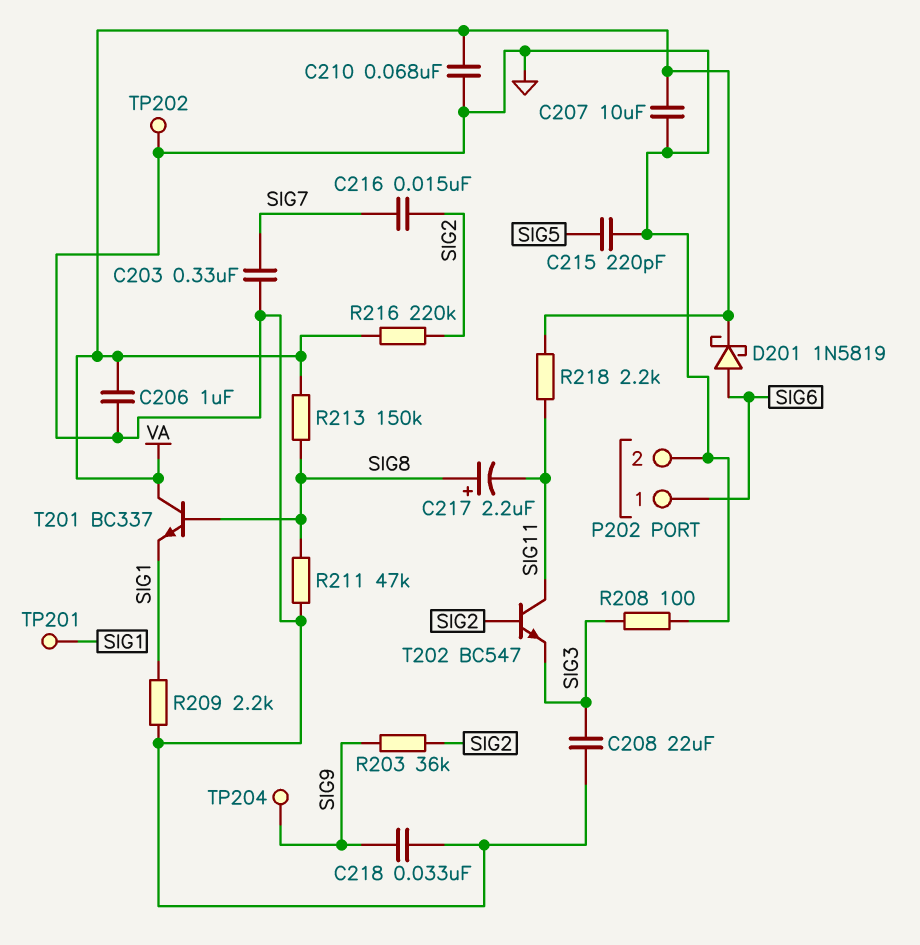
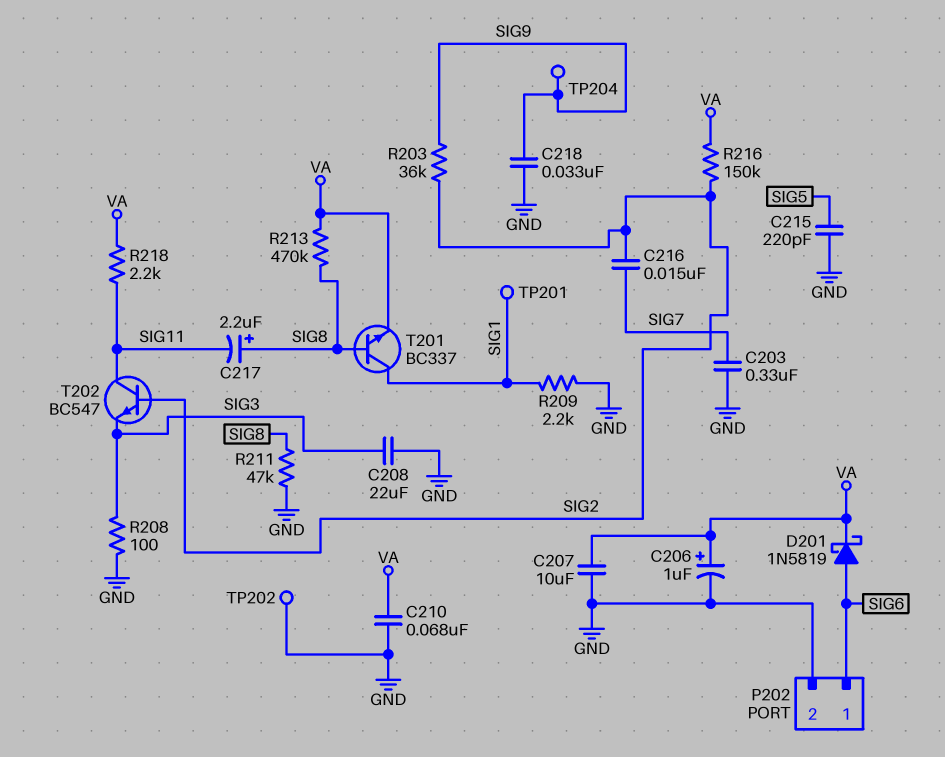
C206: 1uF (GND, VA) -> 1uF (plus VA, minus GND)
R213: 150k (SIG8, VA) -> 470k (SIG8, VA)
R216: 220k (SIG2, VA) -> 150k (SIG2, VA)
T201: NPN BC337 (B SIG8, C VA, E SIG1) -> NPN BC337 (B SIG8, C SIG1, E VA)

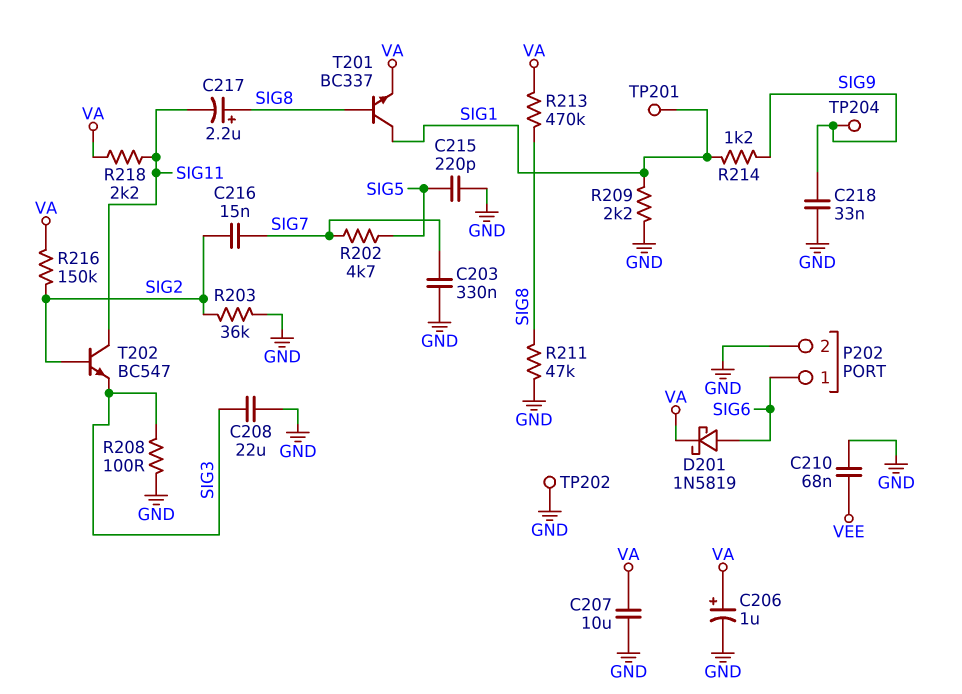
C210: 68nF (GND, VA) -> 68nF (GND, VEE)
R202: none -> 4.7k (SIG5, SIG7)
R203: 36k (SIG2, SIG9) -> 36k (GND, SIG2)
R214: none -> 1.2k (SIG1, SIG9)

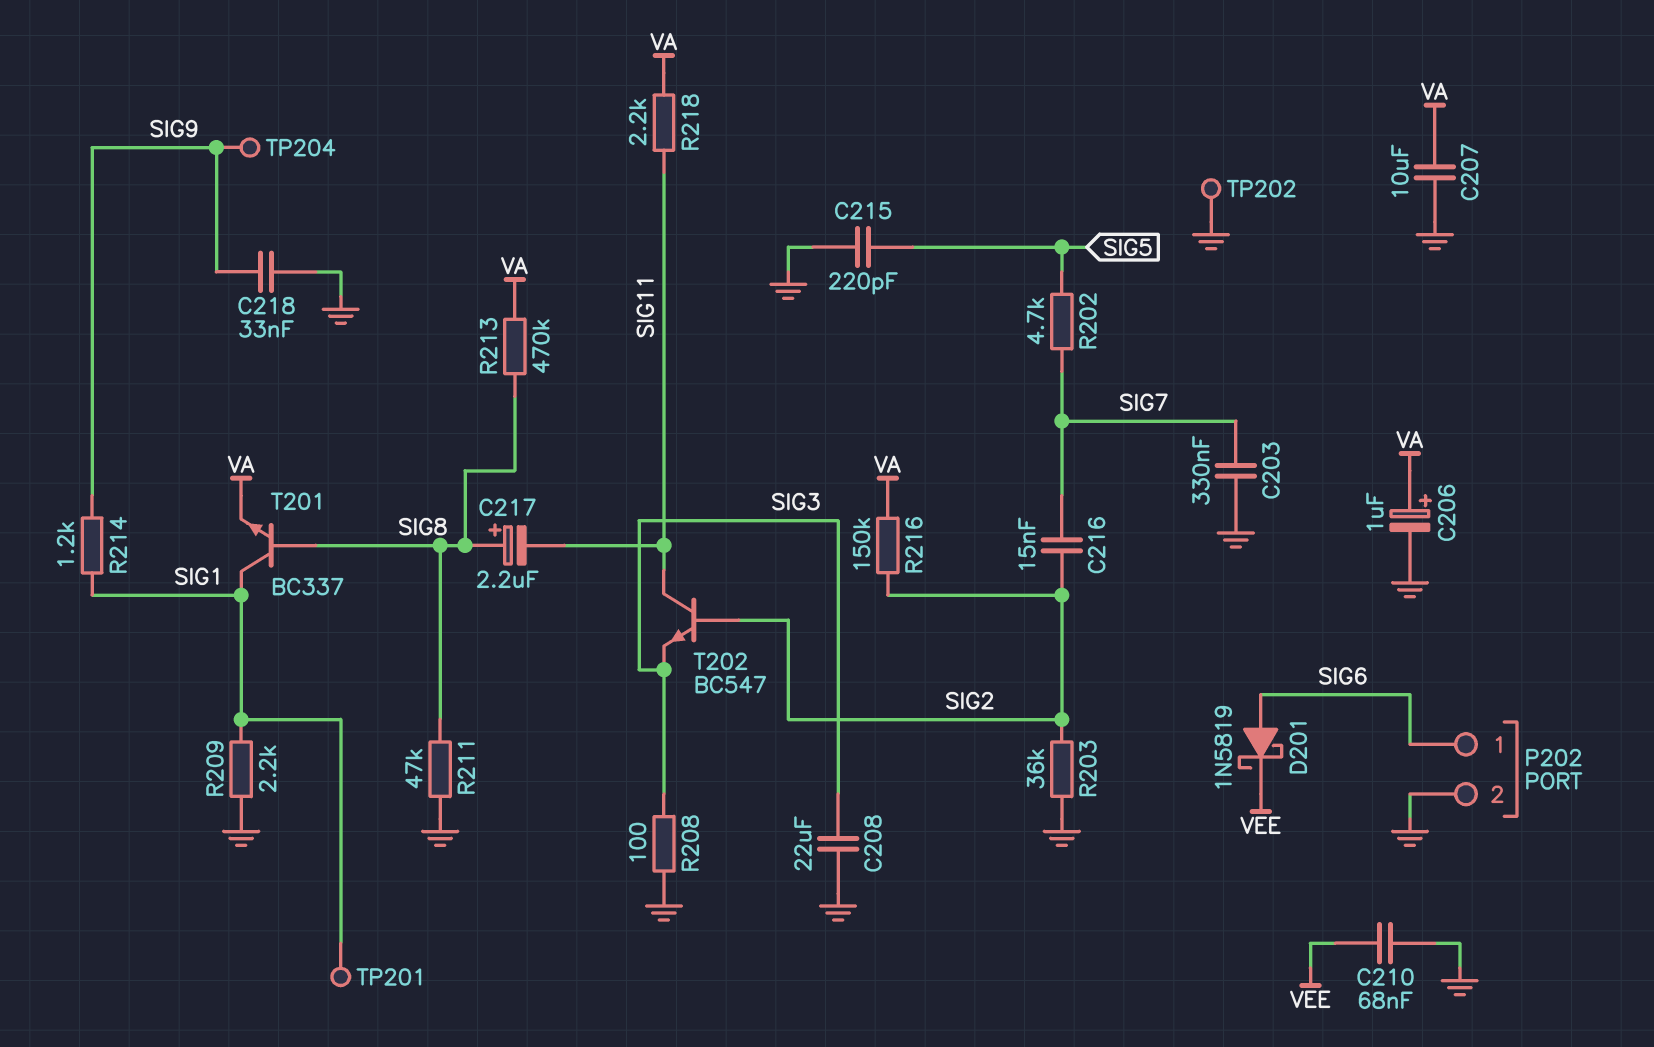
D201: schottky 1N5819 (A SIG6, K VA) -> schottky 1N5819 (A SIG6, K VEE)

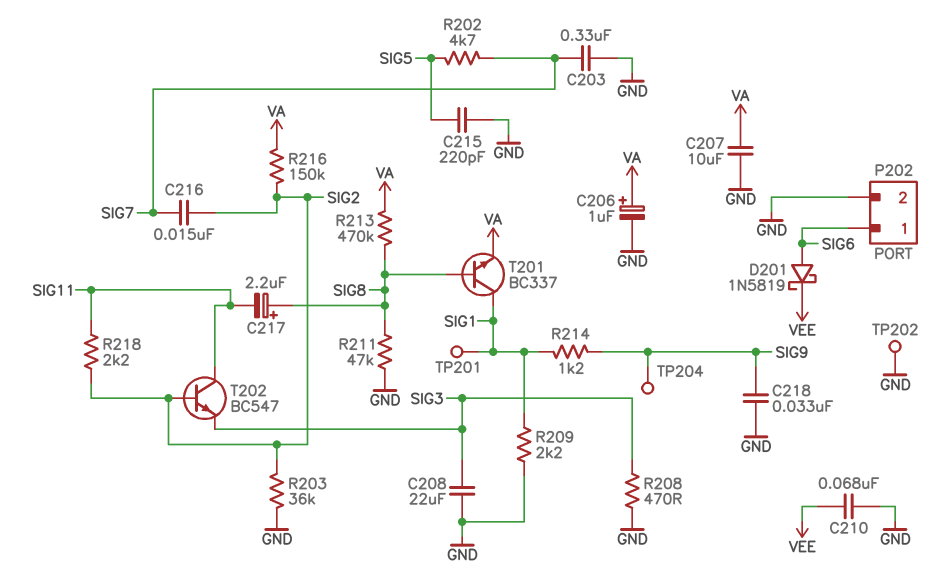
R208: 100 (GND, SIG3) -> 470 (GND, SIG3)
R218: 2.2k (SIG11, VA) -> 2.2k (SIG2, SIG11)

